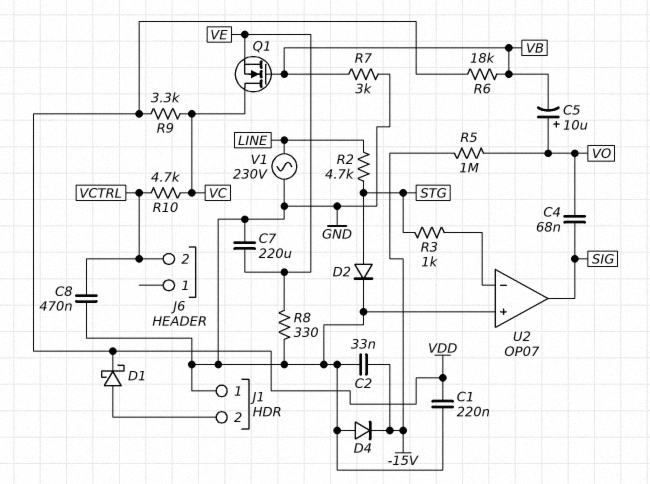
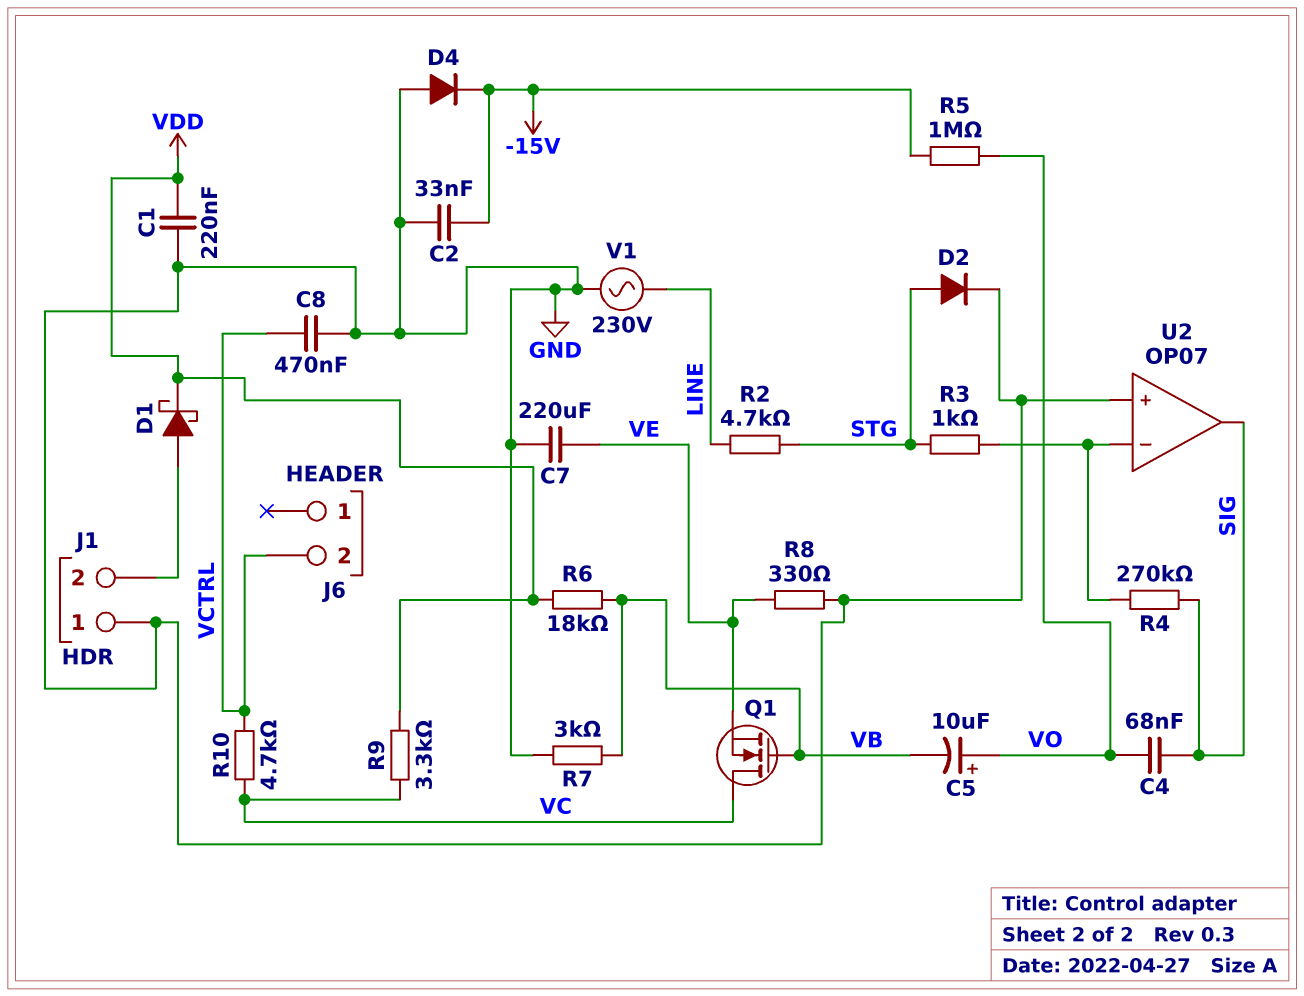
R4: none -> 270k (SIG, U2/in-)

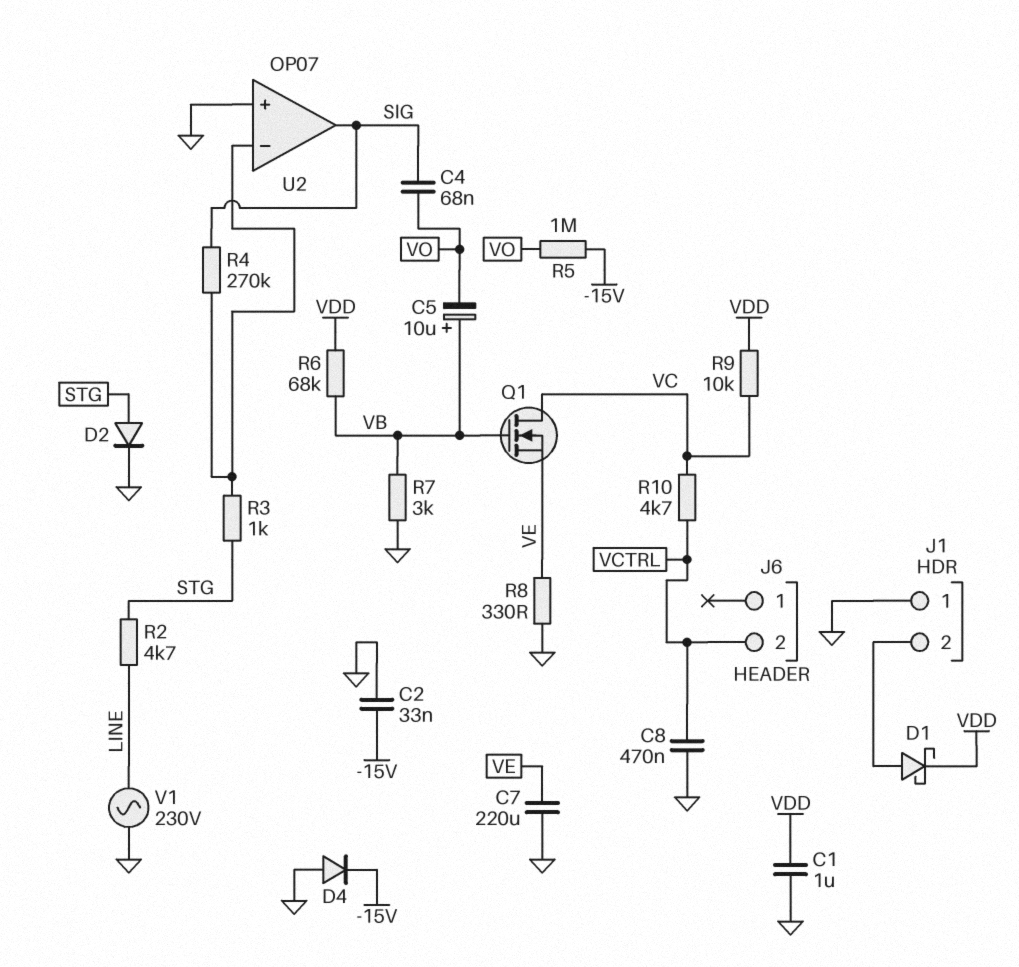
C1: 220nF (GND, VDD) -> 1uF (GND, VDD)
C5: 10uF (plus VO, minus VB) -> 10uF (plus VB, minus VO)
R6: 18k (VB, VDD) -> 68k (VB, VDD)
R9: 3.3k (VC, VDD) -> 10k (VC, VDD)

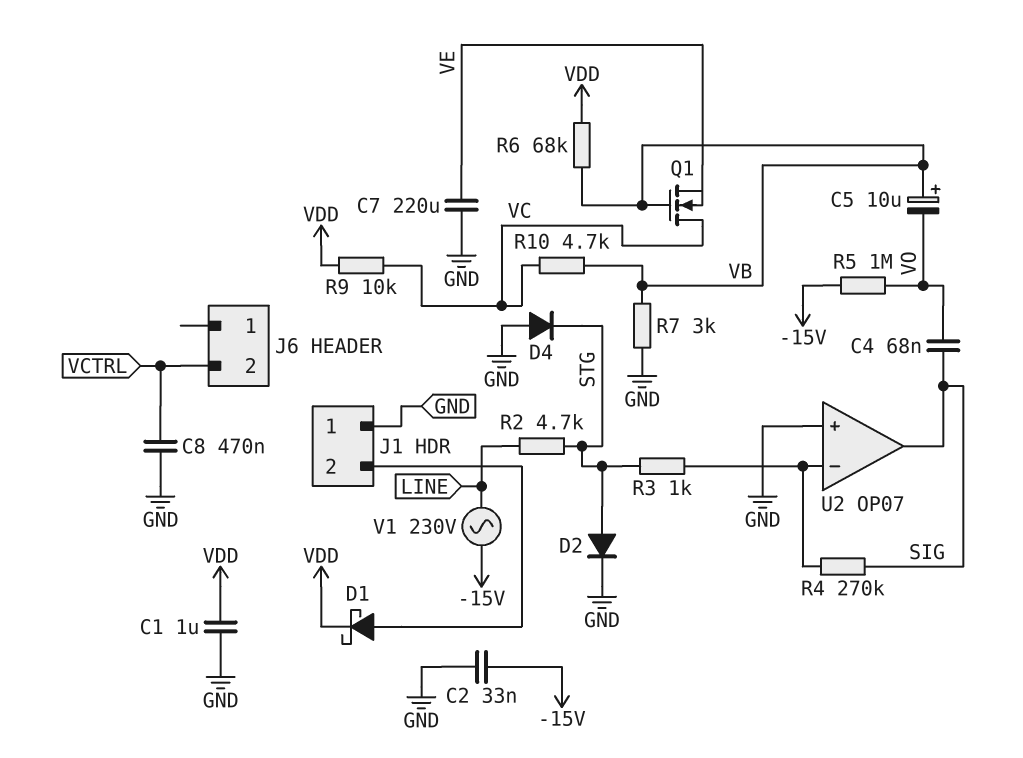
D4: diode (A GND, K -15V) -> diode (A GND, K STG)
R8: 330 (GND, VE) -> none
R10: 4.7k (VC, VCTRL) -> 4.7k (VB, VC)
V1: AC 230V (GND, LINE) -> AC 230V (-15V, LINE)

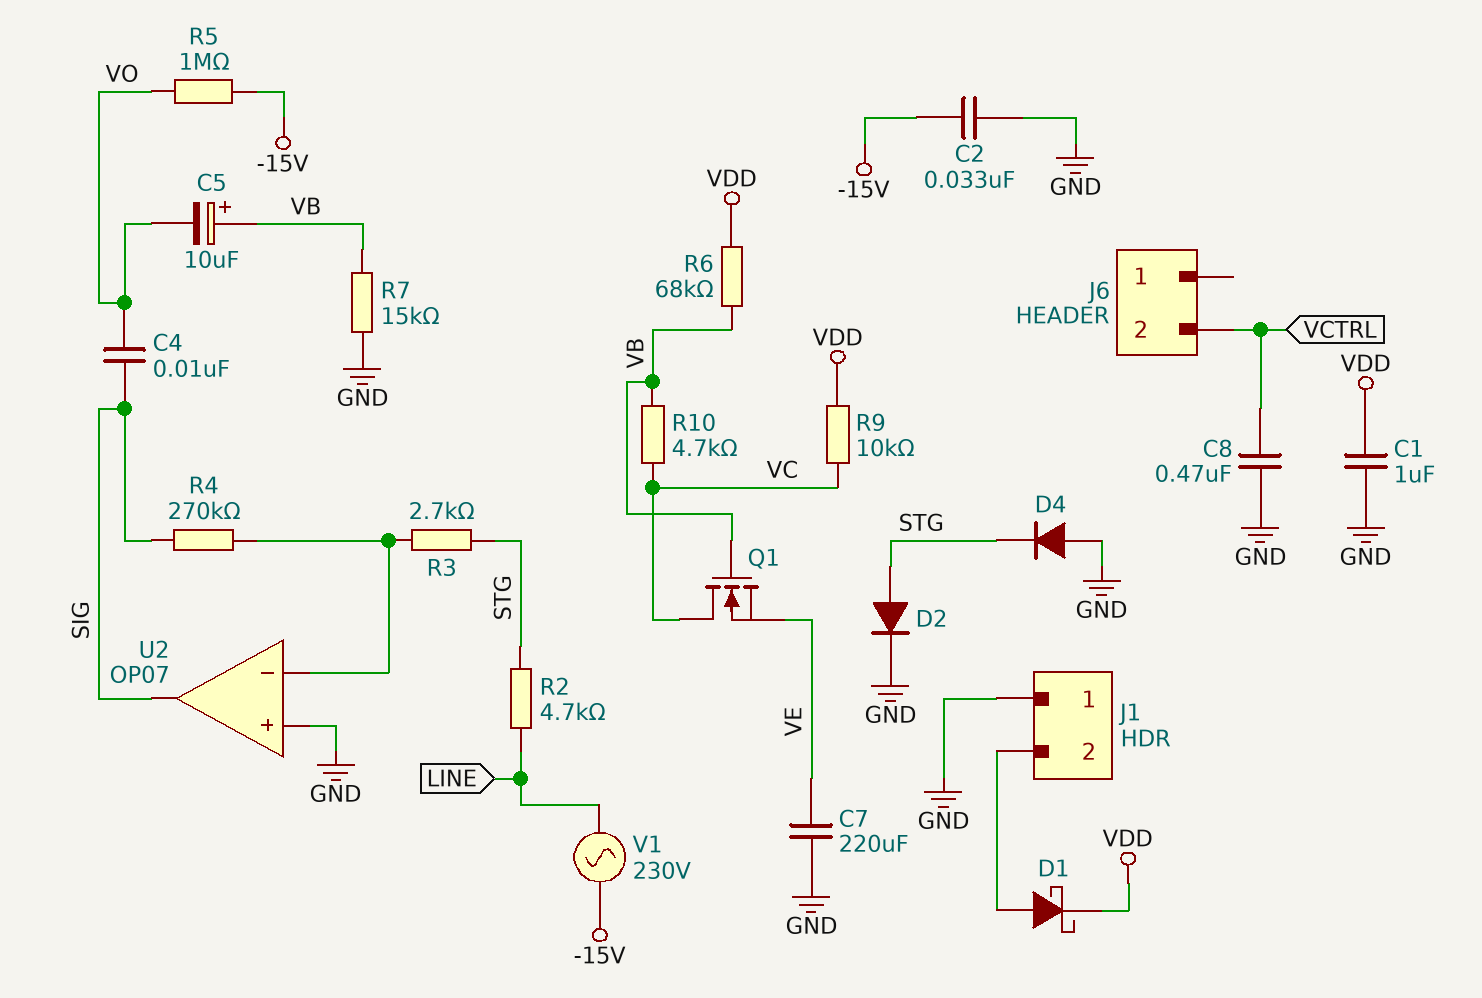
C4: 68nF (SIG, VO) -> 10nF (SIG, VO)
R3: 1k (STG, U2/in-) -> 2.7k (STG, U2/in-)
R7: 3k (GND, VB) -> 15k (GND, VB)

